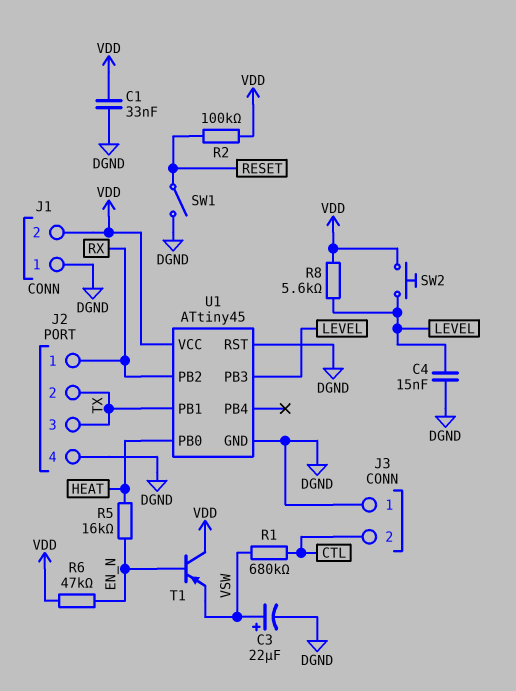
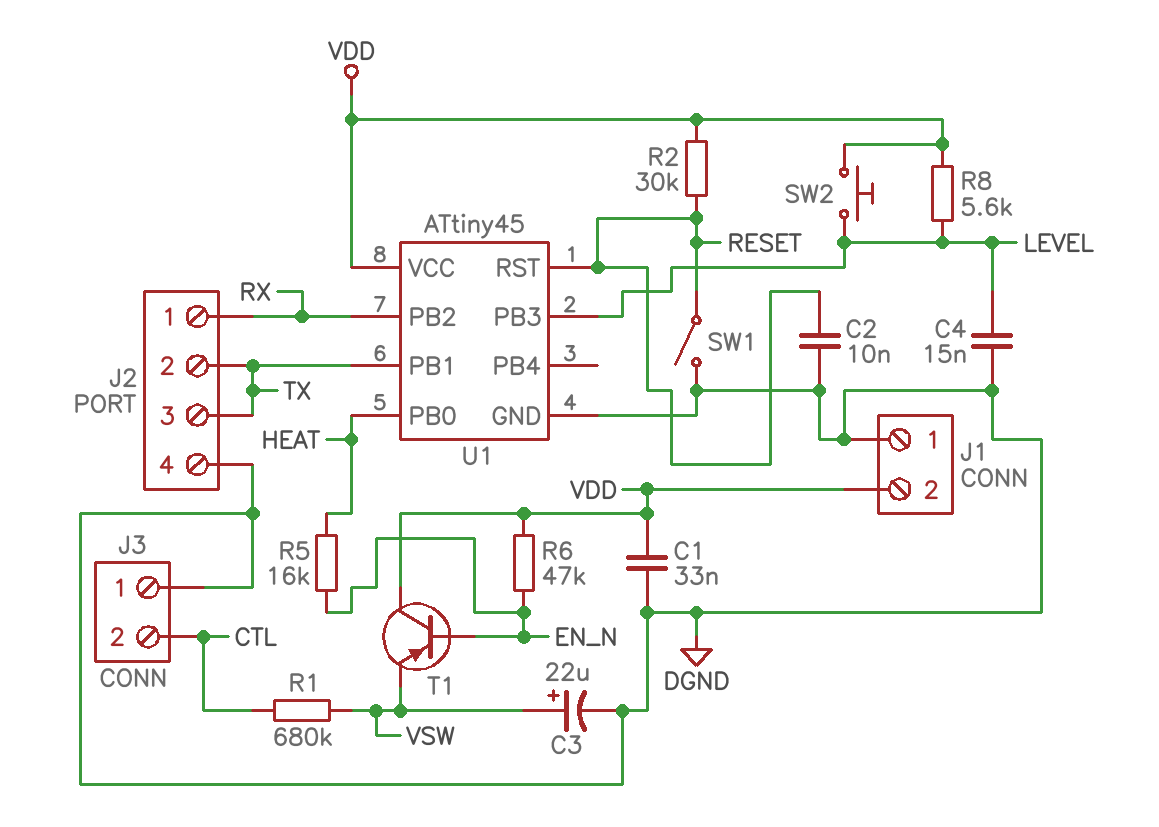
C2: none -> 10nF (DGND, RESET)
R2: 100k (RESET, VDD) -> 30k (RESET, VDD)
U1 pin RST: DGND -> RESET

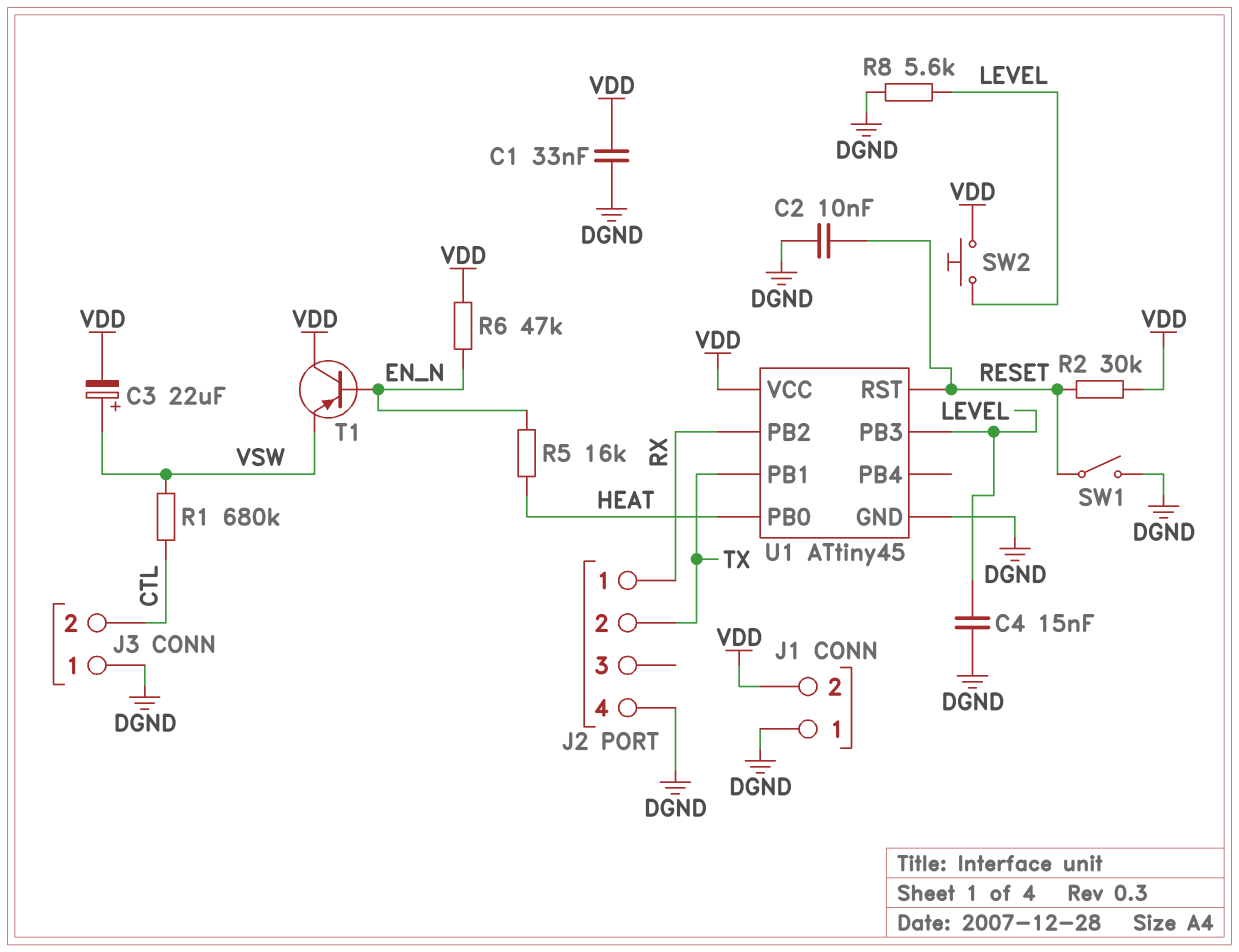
C3: 22uF (plus VSW, minus DGND) -> 22uF (plus VSW, minus VDD)
J2 pin 3: TX -> none
R8: 5.6k (LEVEL, VDD) -> 5.6k (DGND, LEVEL)

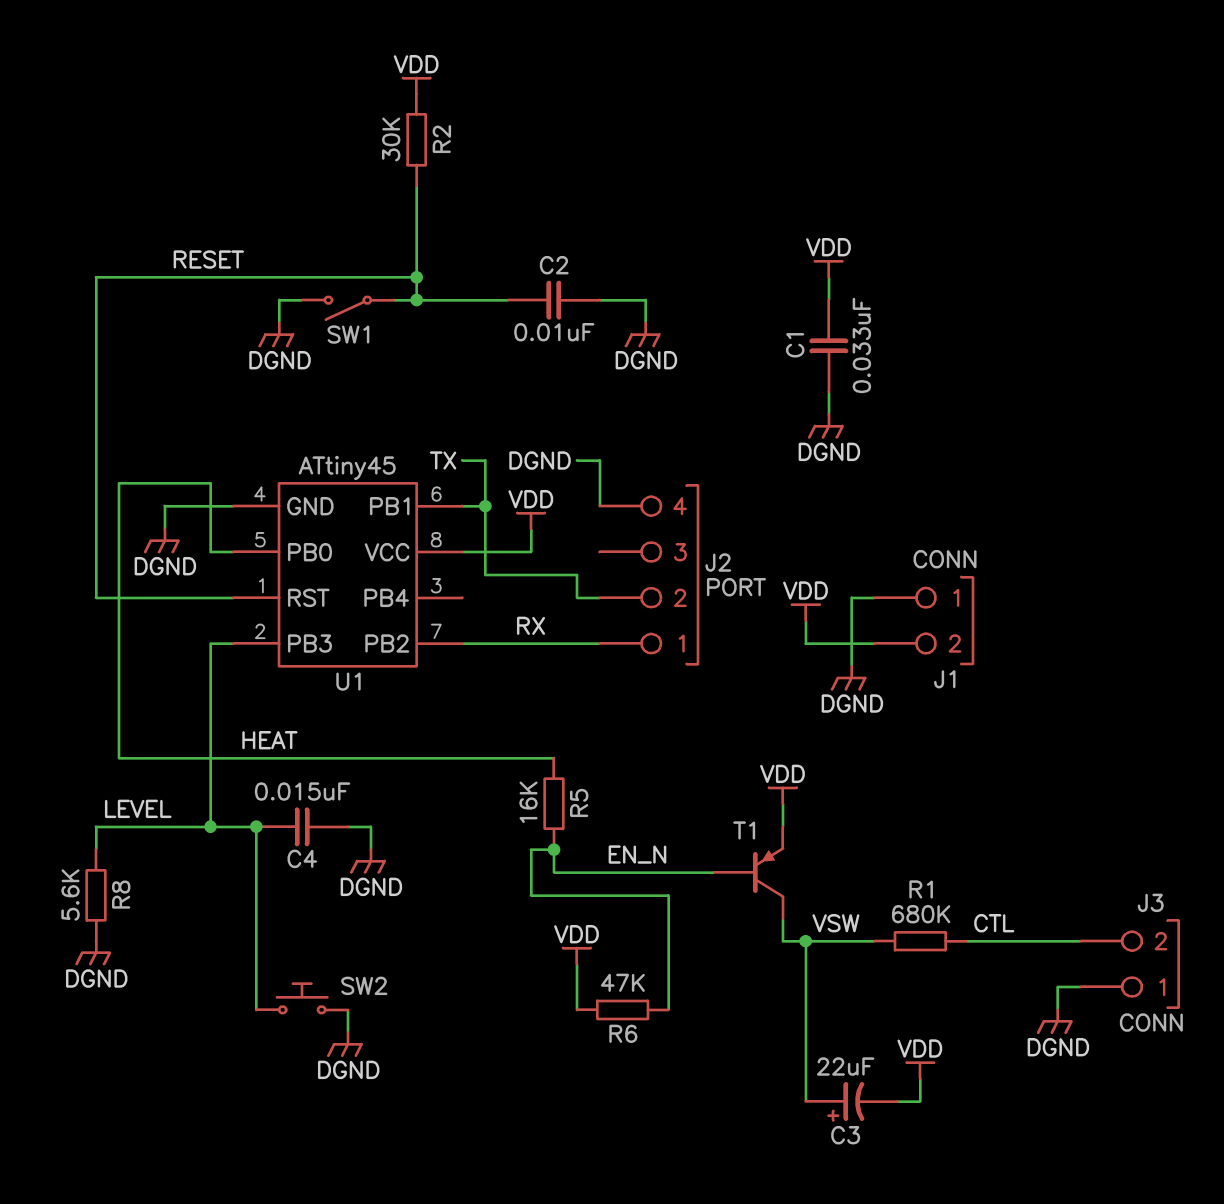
SW2: button (LEVEL, VDD) -> button (DGND, LEVEL)
T1: PNP (B EN_N, C VDD, E VSW) -> PNP (B EN_N, C VSW, E VDD)

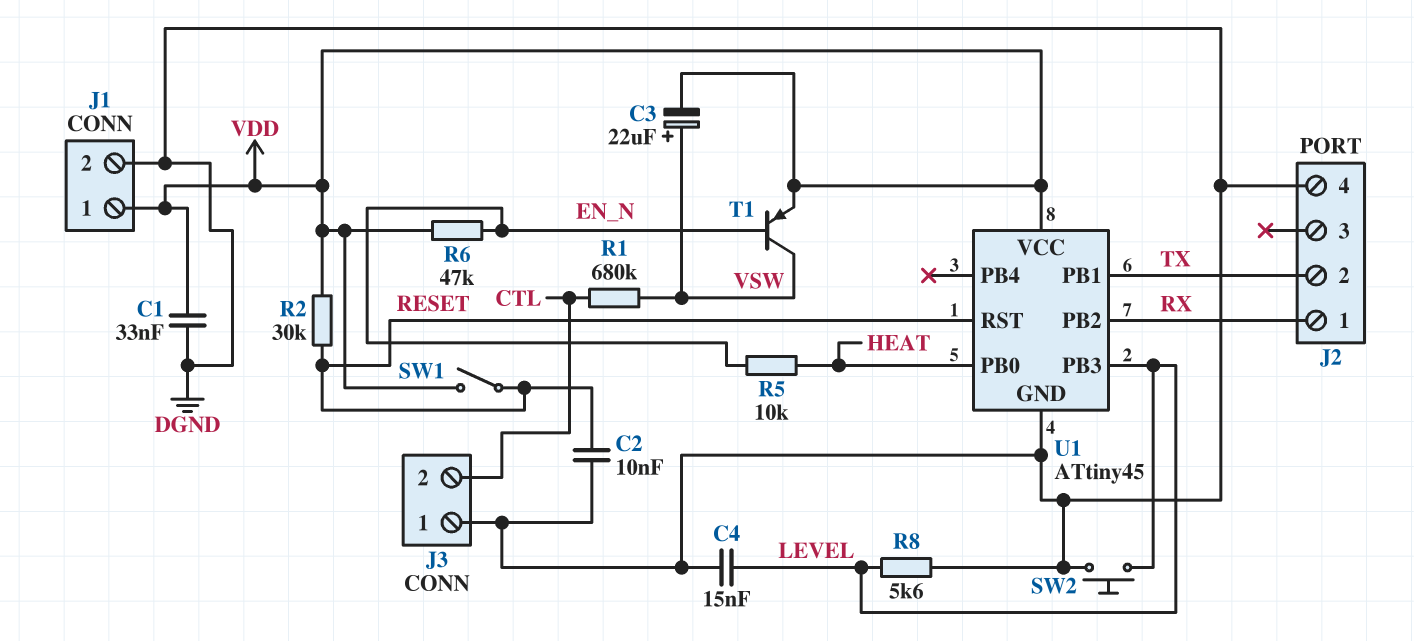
J1 pin 1: DGND -> VDD
J1 pin 2: VDD -> DGND
R5: 16k (EN_N, HEAT) -> 10k (EN_N, HEAT)
SW1: switch (DGND, RESET) -> switch (RESET, VDD)

